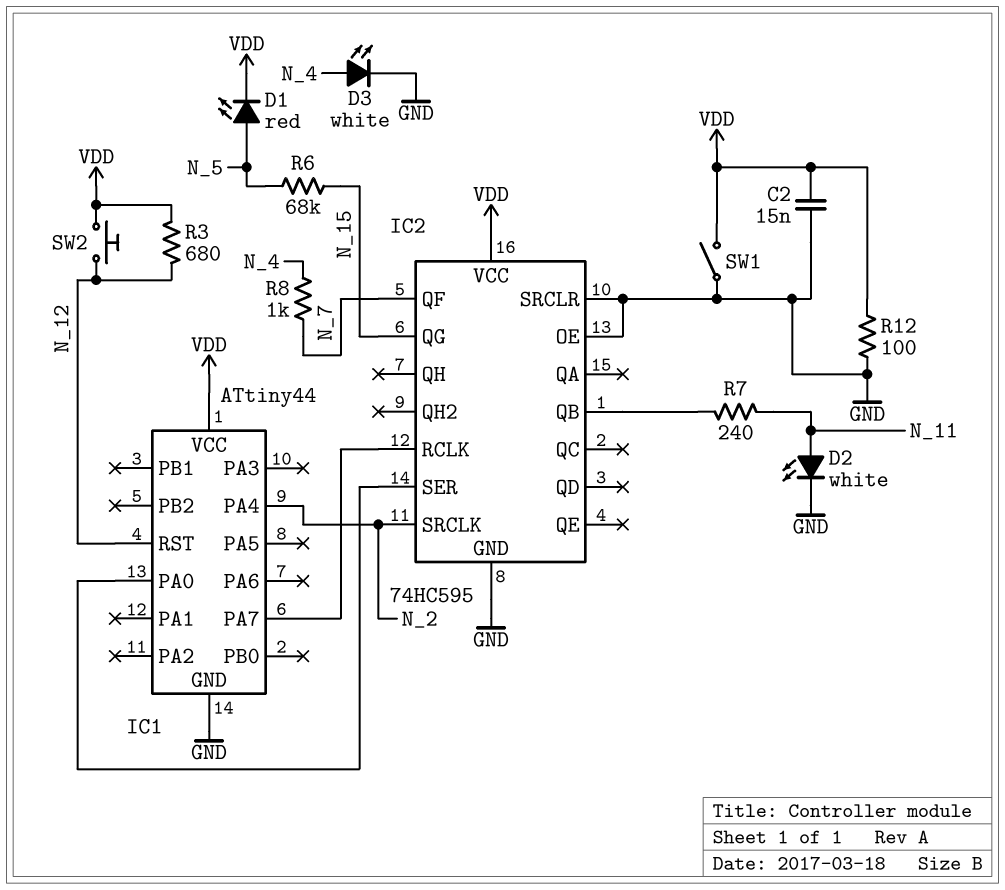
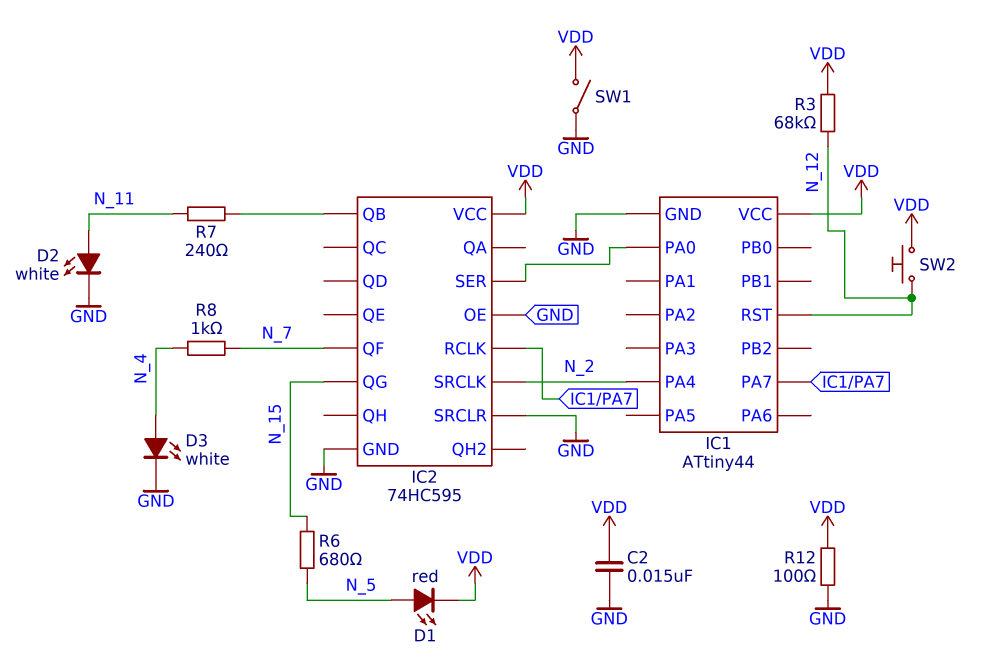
R3: 680 (N_12, VDD) -> 68k (N_12, VDD)
R6: 68k (N_5, N_15) -> 680 (N_5, N_15)

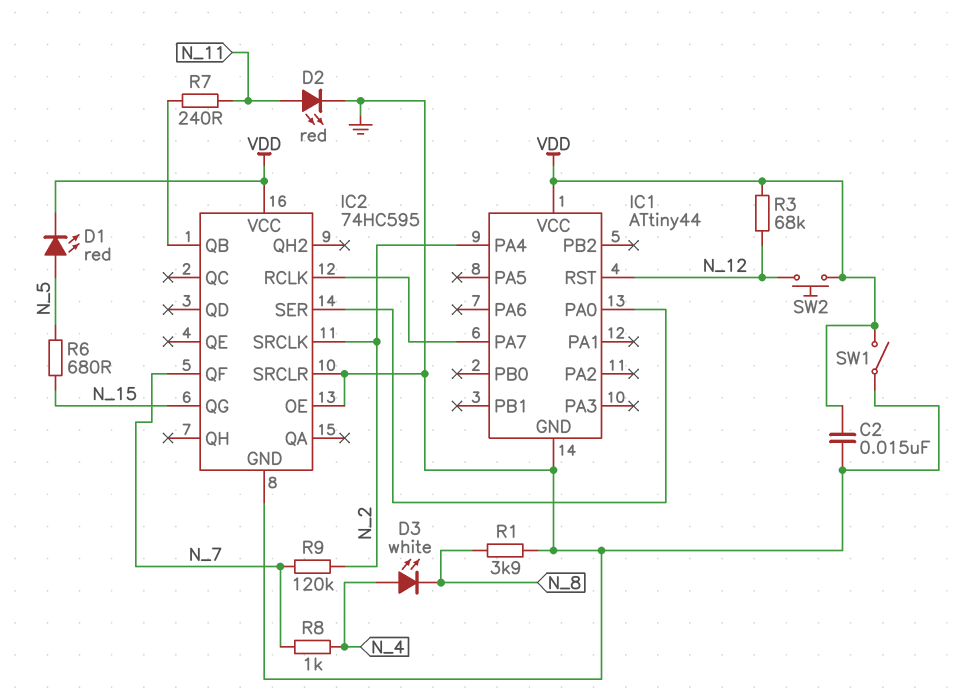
D2: LED white (A N_11, K GND) -> LED red (A N_11, K GND)
D3: LED white (A N_4, K GND) -> LED white (A N_4, K N_8)
R1: none -> 3.9k (GND, N_8)
R9: none -> 120k (N_2, N_7)
R12: 100 (GND, VDD) -> none

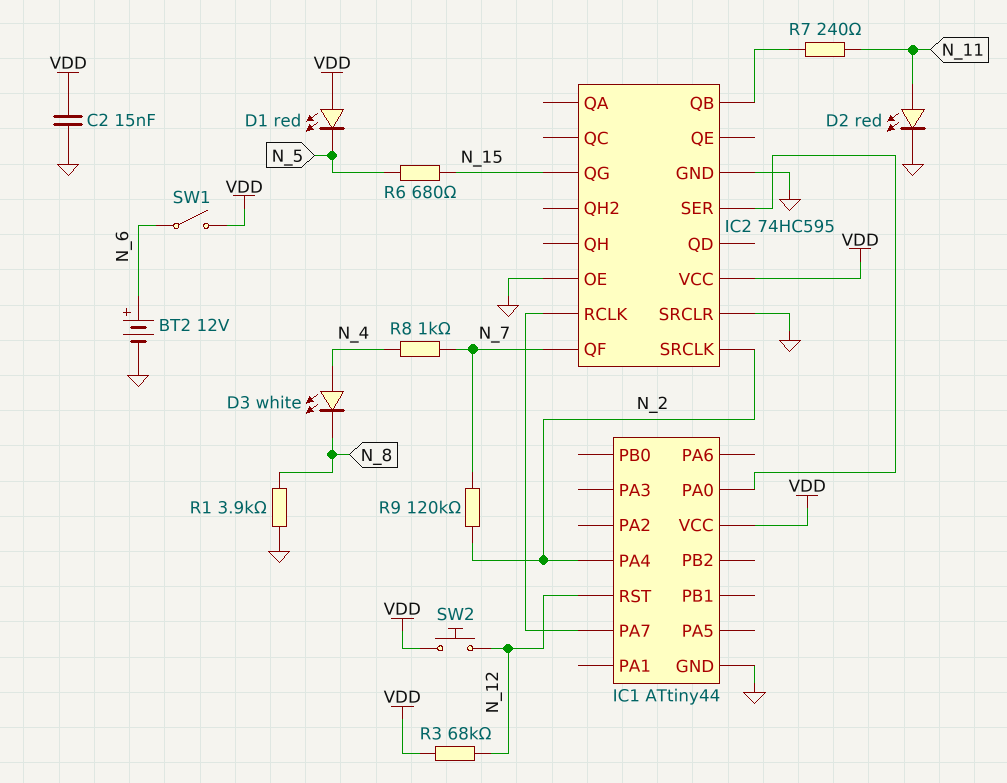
BT2: none -> 12V (plus N_6, minus GND)
D1: LED red (A N_5, K VDD) -> LED red (A VDD, K N_5)
SW1: switch (GND, VDD) -> switch (N_6, VDD)

